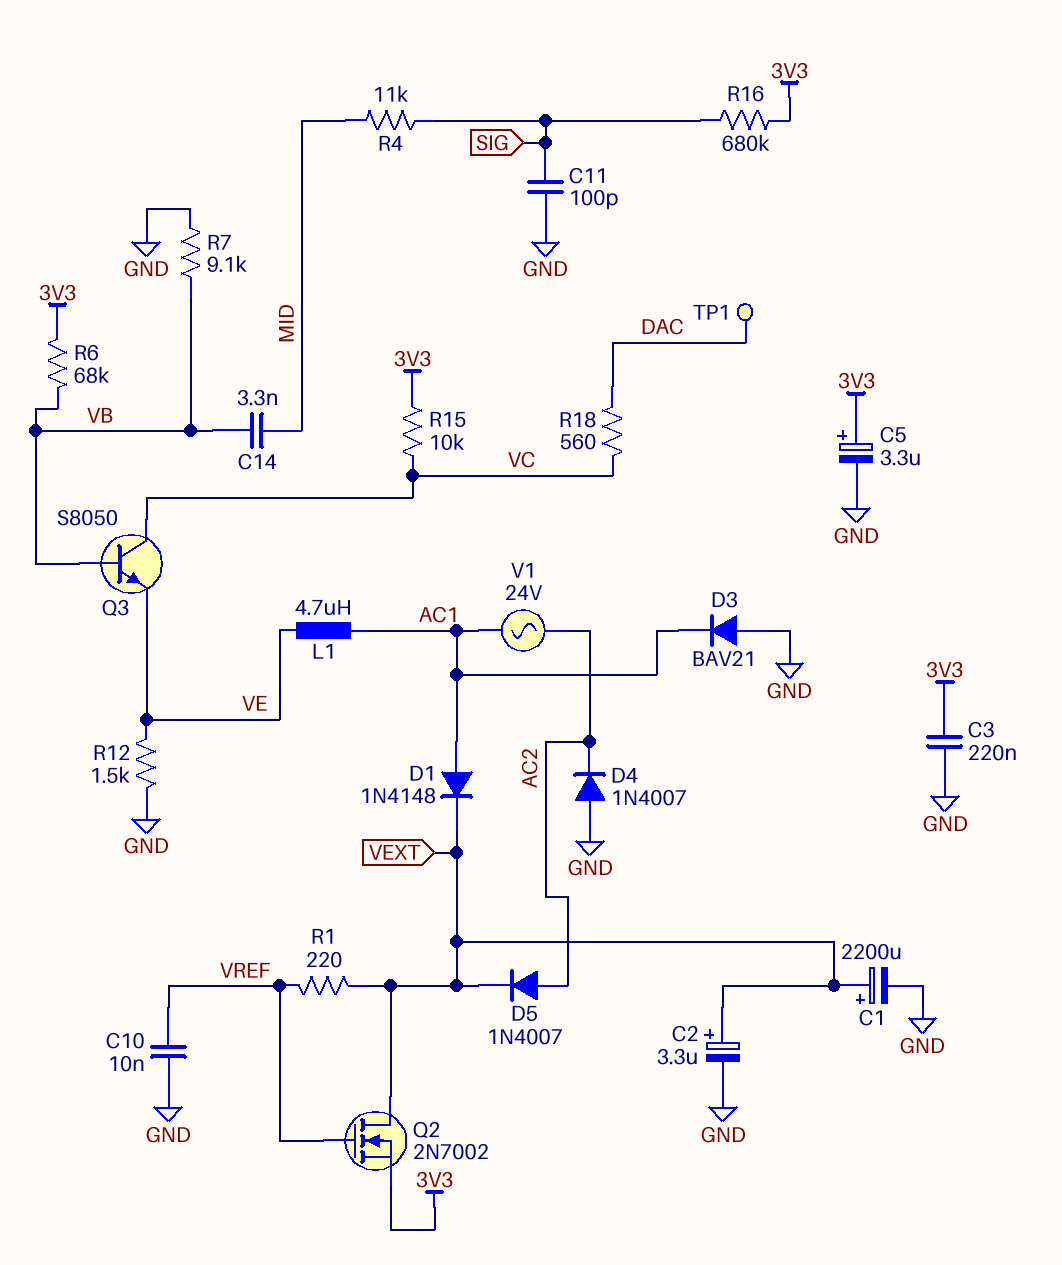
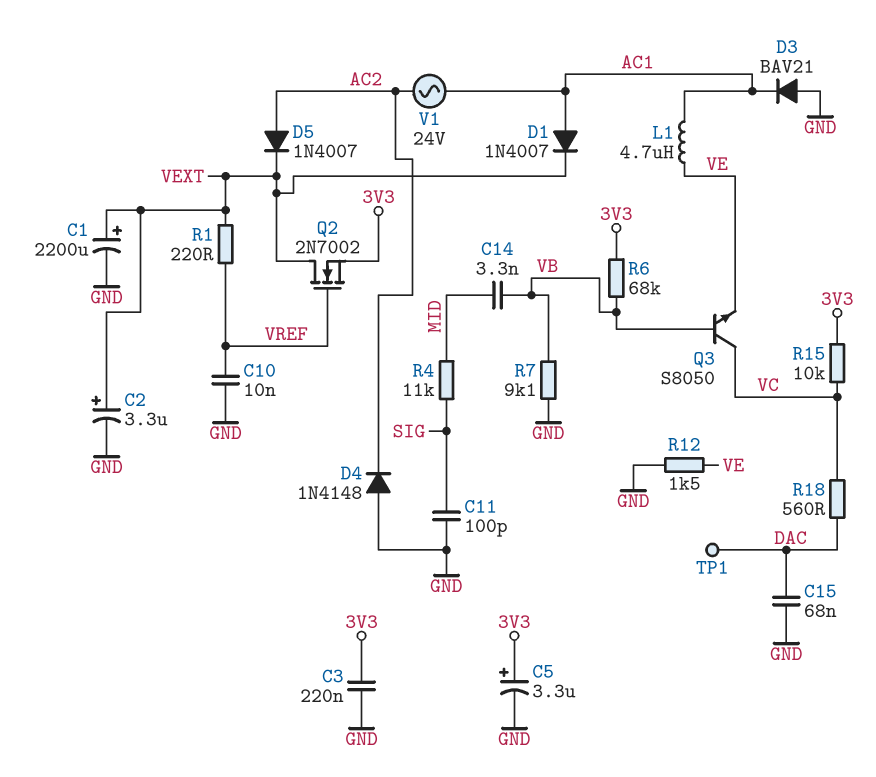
C15: none -> 68nF (DAC, GND)
D1: diode 1N4148 (A AC1, K VEXT) -> diode 1N4007 (A AC1, K VEXT)
D4: diode 1N4007 (A GND, K AC2) -> diode 1N4148 (A GND, K AC2)
R16: 680k (3V3, SIG) -> none

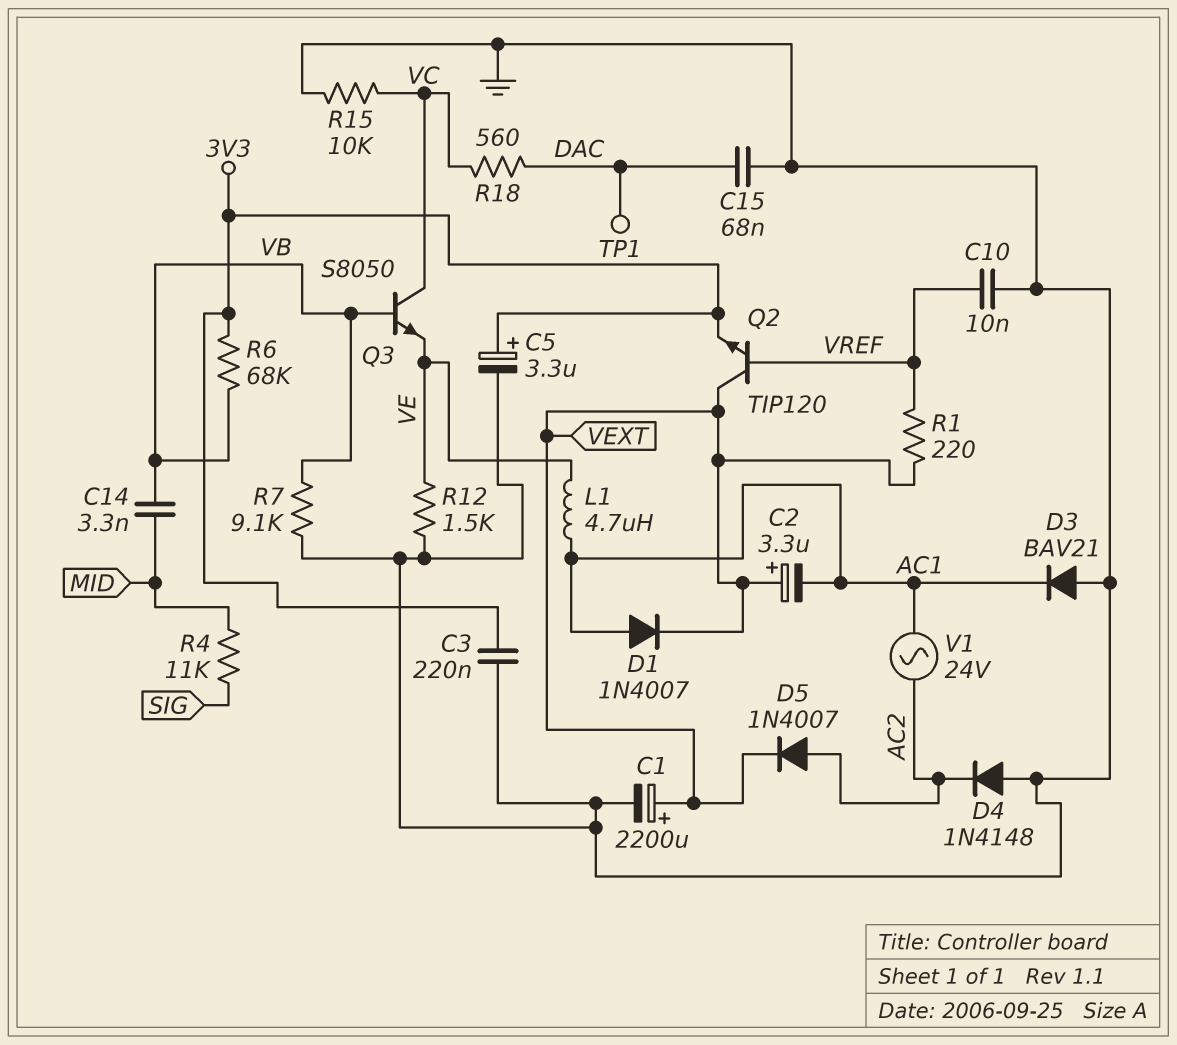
C2: 3.3uF (plus VEXT, minus GND) -> 3.3uF (plus VEXT, minus AC1)
C11: 100pF (GND, SIG) -> none
Q2: NMOS 2N7002 (G VREF, D VEXT, S 3V3) -> NPN TIP120 (B VREF, C VEXT, E 3V3)
R15: 10k (3V3, VC) -> 10k (GND, VC)

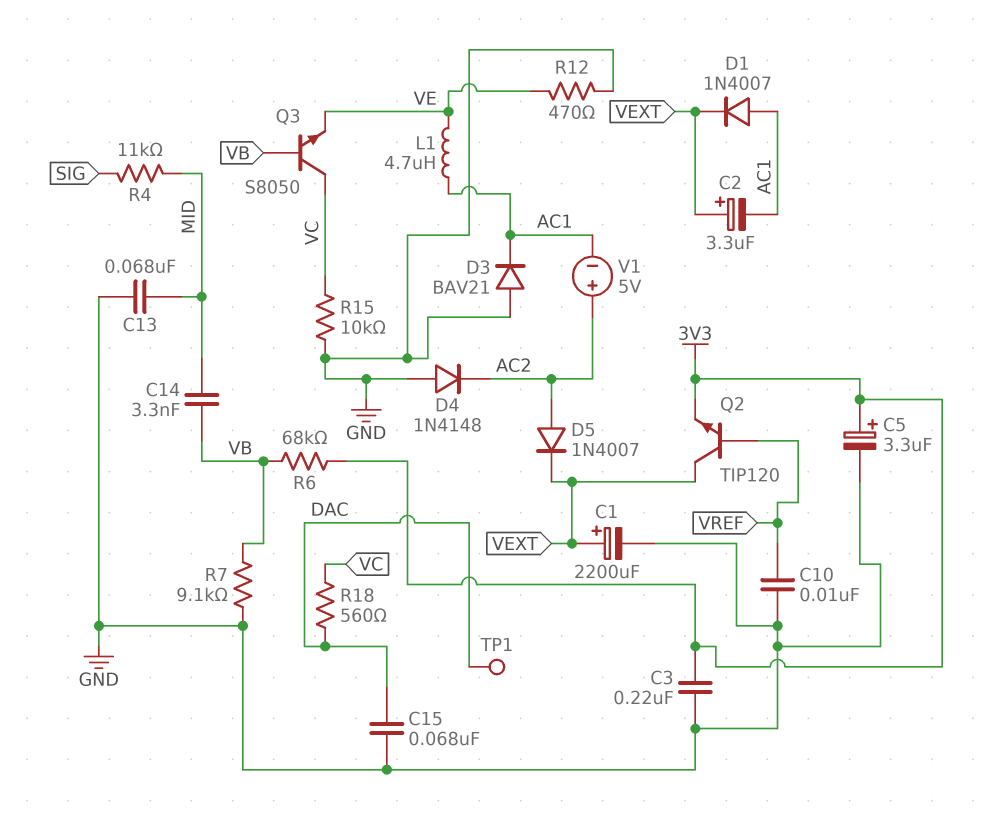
C13: none -> 68nF (GND, MID)
R1: 220 (VEXT, VREF) -> none
R12: 1.5k (GND, VE) -> 470 (GND, VE)
V1: AC 24V (AC1, AC2) -> 5V (plus AC2, minus AC1)

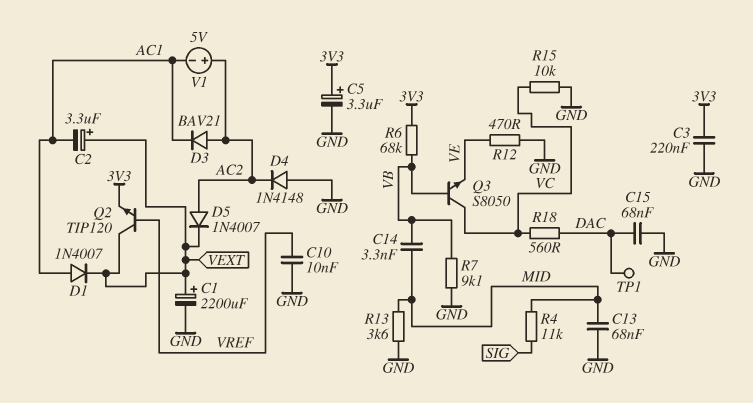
D3: diode BAV21 (A GND, K AC1) -> diode BAV21 (A AC2, K AC1)
L1: 4.7uH (AC1, VE) -> none
R13: none -> 3.6k (GND, MID)

